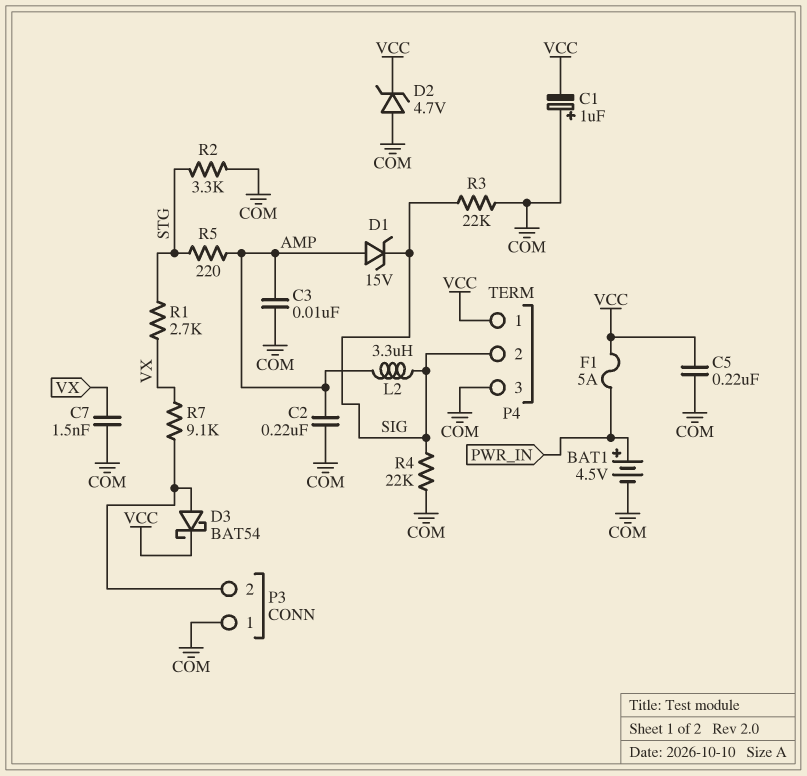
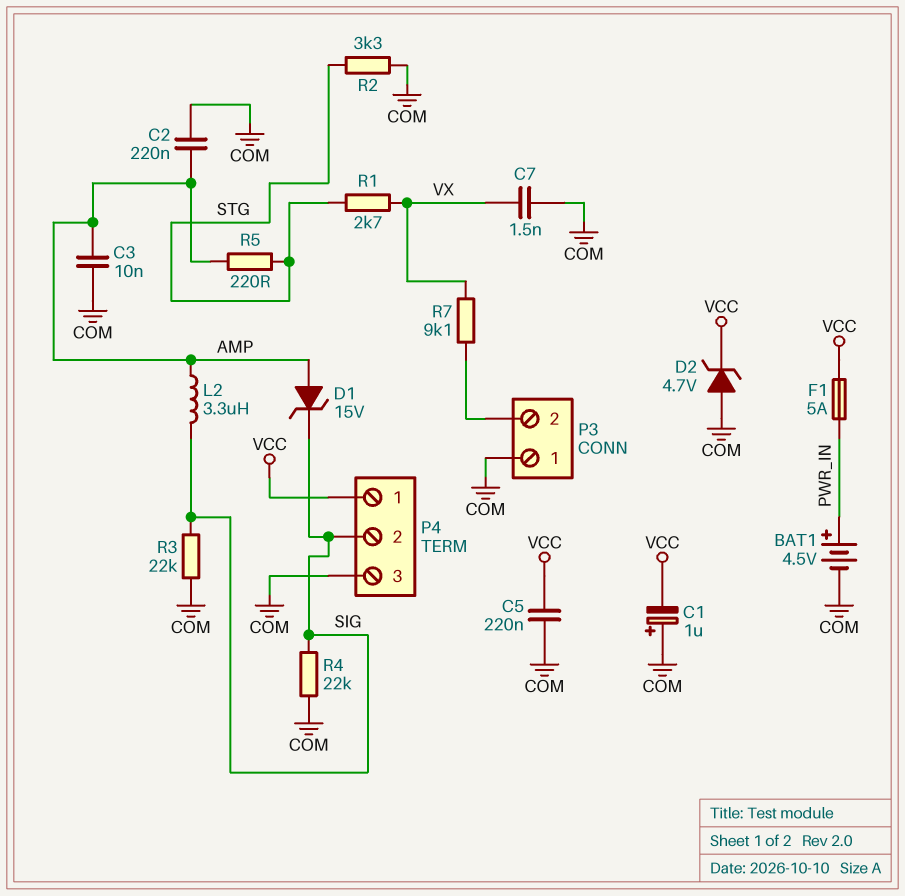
D3: schottky BAT54 (A P3/2, K VCC) -> none

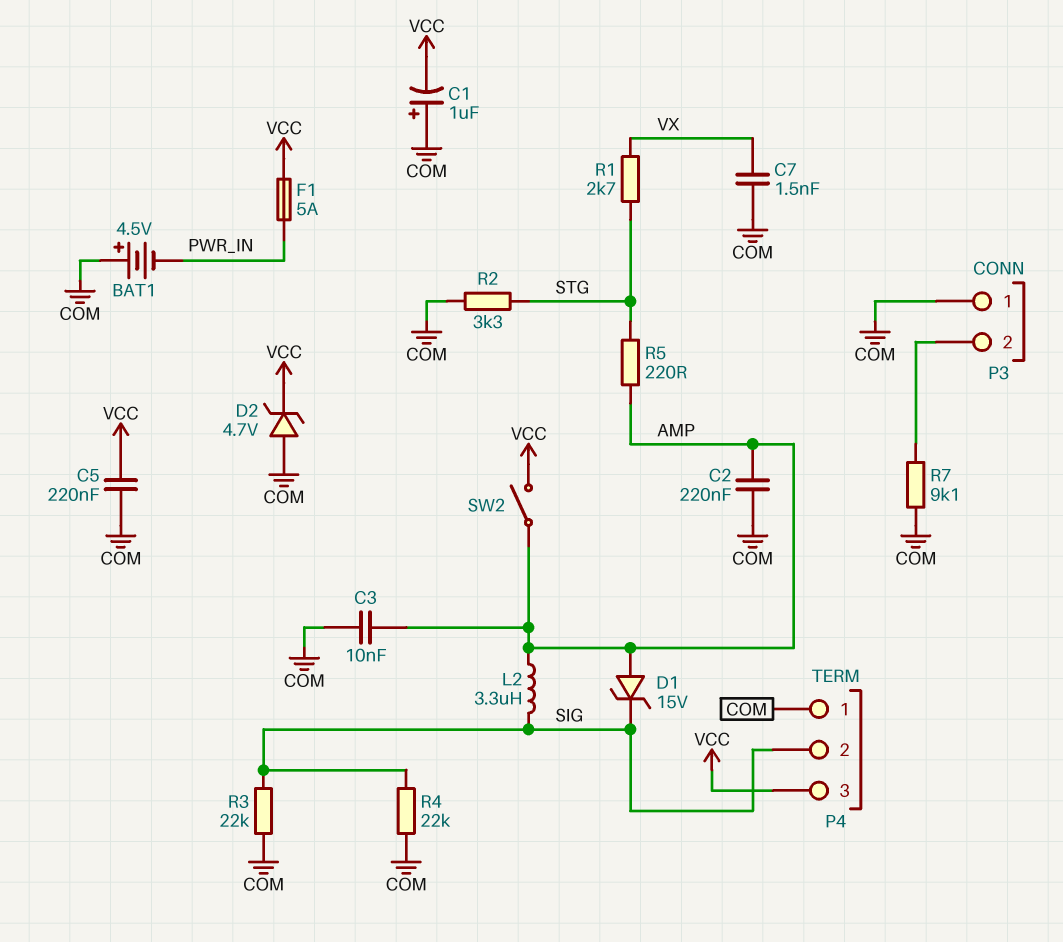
BAT1: 4.5V (plus PWR_IN, minus COM) -> 4.5V (plus COM, minus PWR_IN)
P4 pin 1: VCC -> COM
P4 pin 3: COM -> VCC
R7: 9.1k (P3/2, VX) -> 9.1k (COM, P3/2)
SW2: none -> switch (AMP, VCC)

